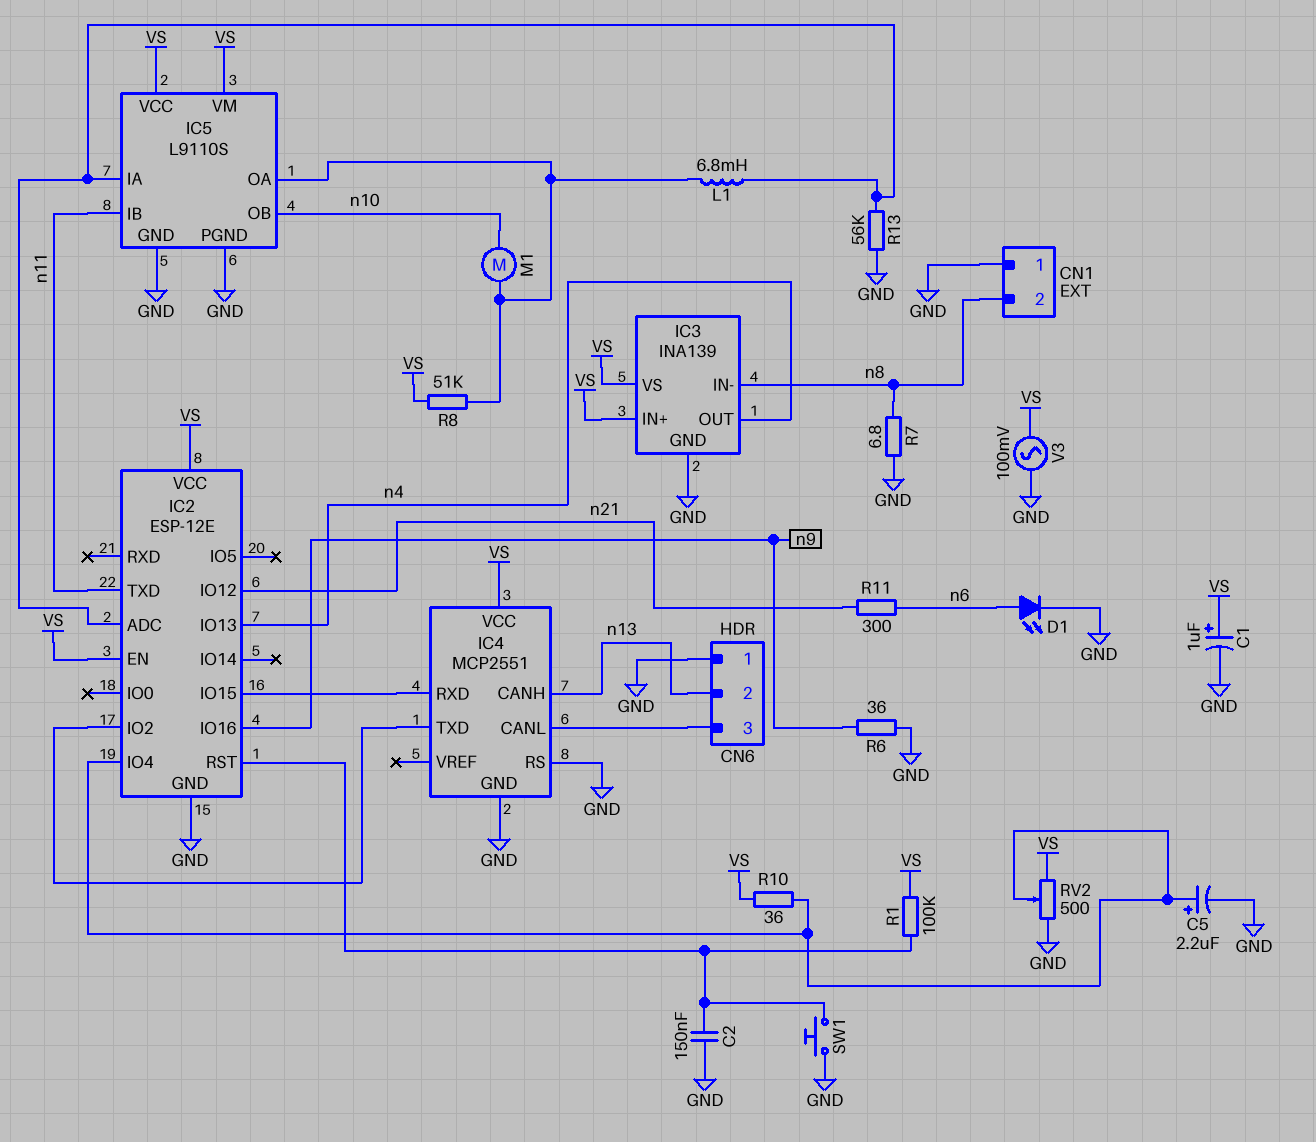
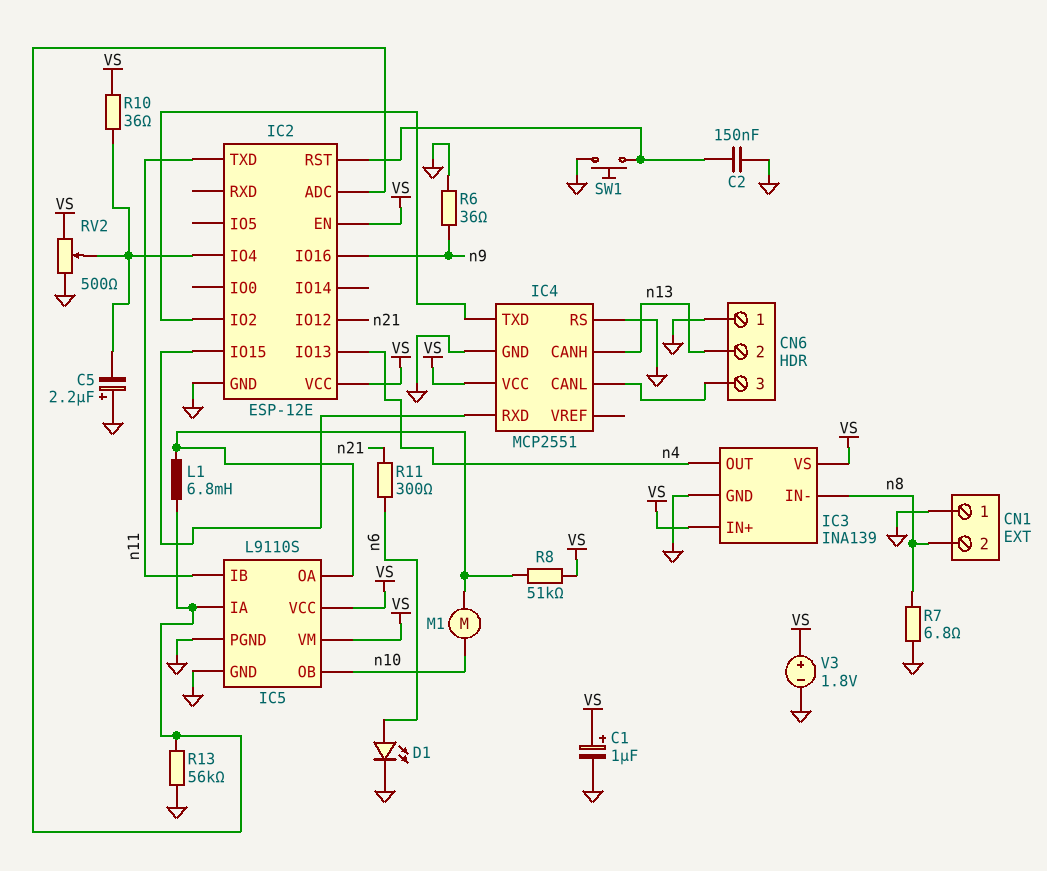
C5: 2.2uF (plus IC2/IO4, minus GND) -> 2.2uF (plus GND, minus IC2/IO4)
R1: 100k (IC2/RST, VS) -> none
V3: AC 100mV (GND, VS) -> 1.8V (plus VS, minus GND)

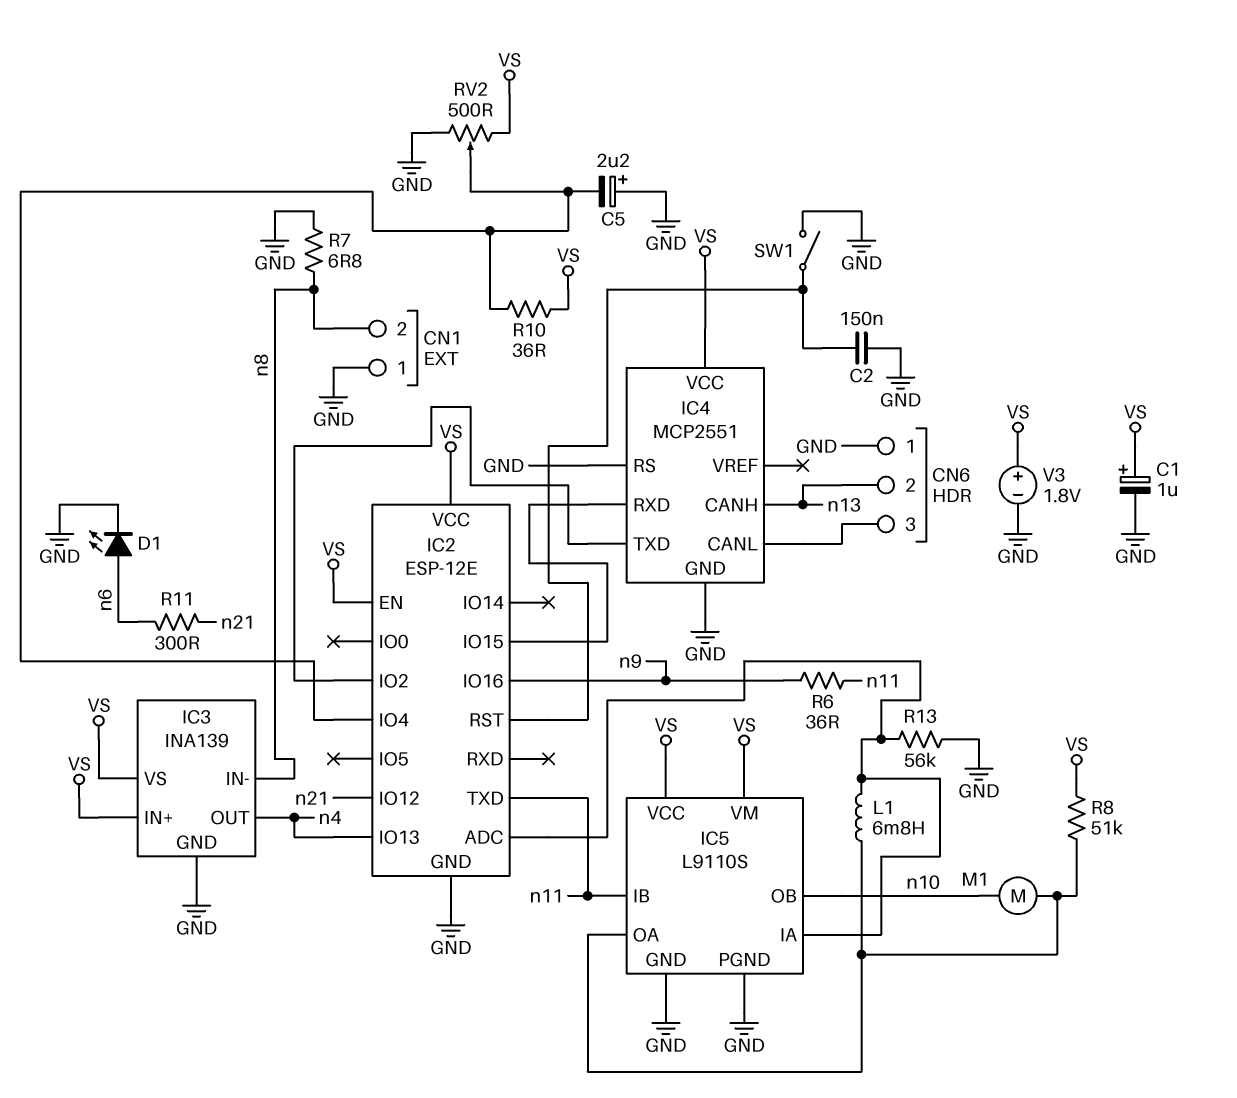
R6: 36 (GND, n9) -> 36 (n9, n11)
SW1: button (GND, IC2/RST) -> switch (GND, IC2/RST)

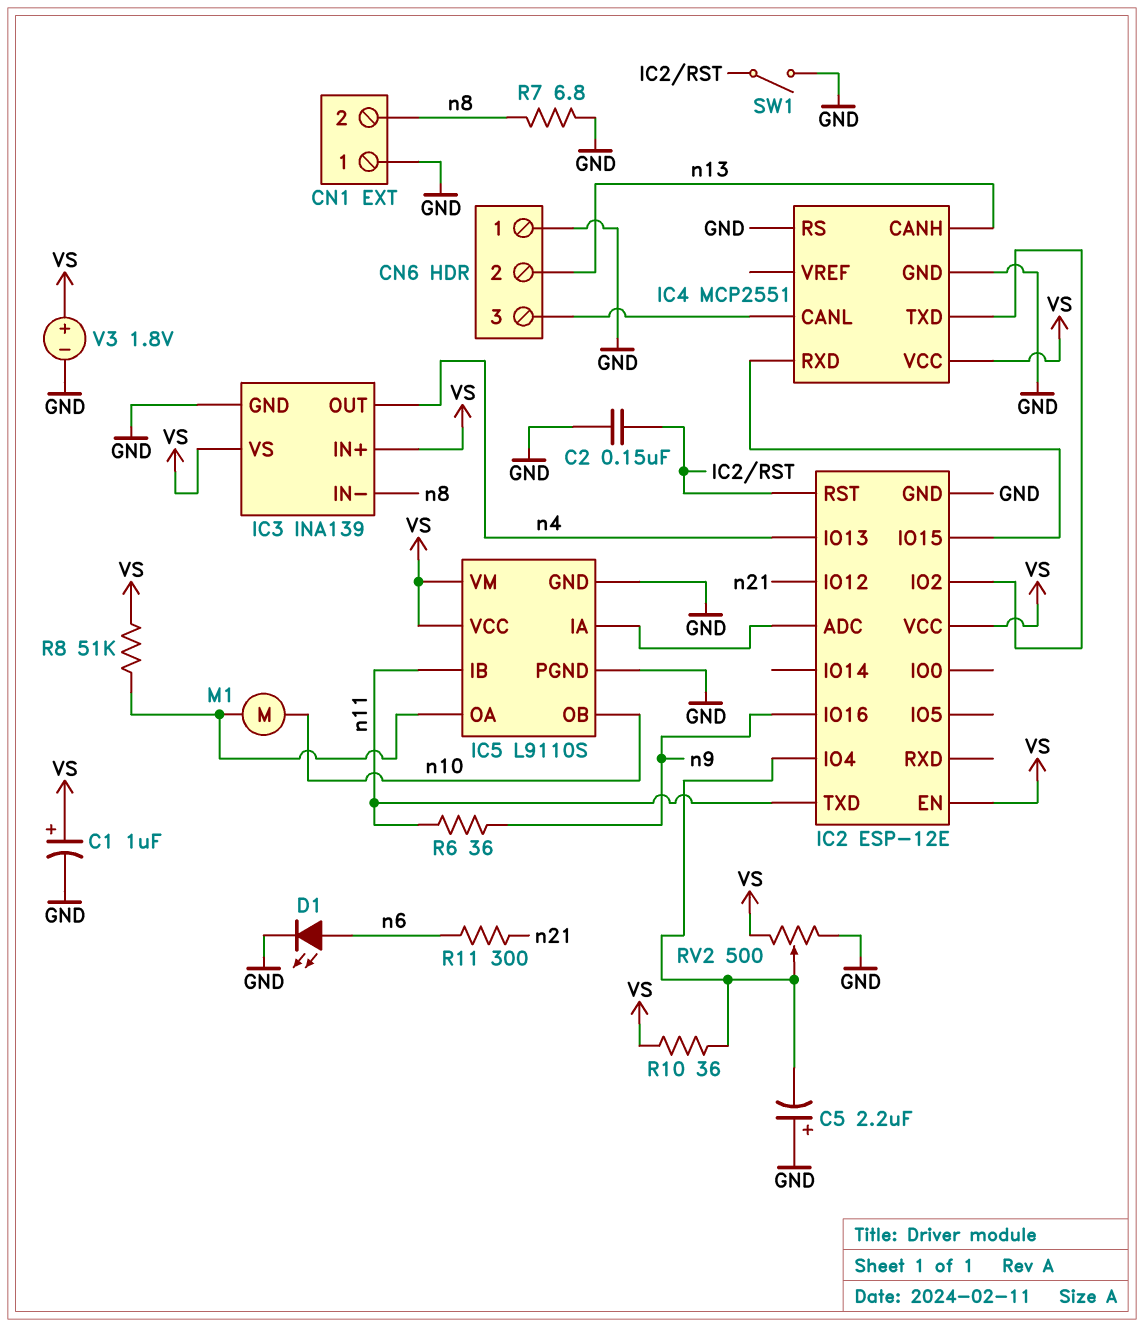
L1: 6.8mH (IC2/ADC, IC5/OA) -> none
R13: 56k (GND, IC2/ADC) -> none

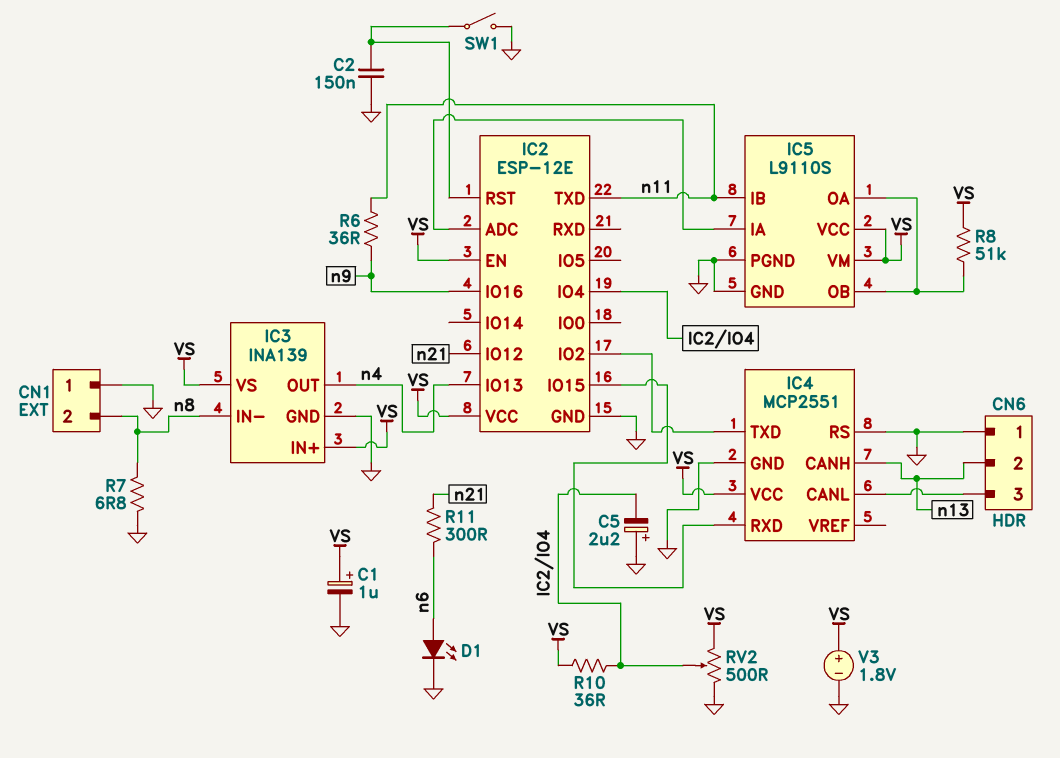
IC5 pin OB: n10 -> IC5/OA
M1: motor (IC5/OA, n10) -> none

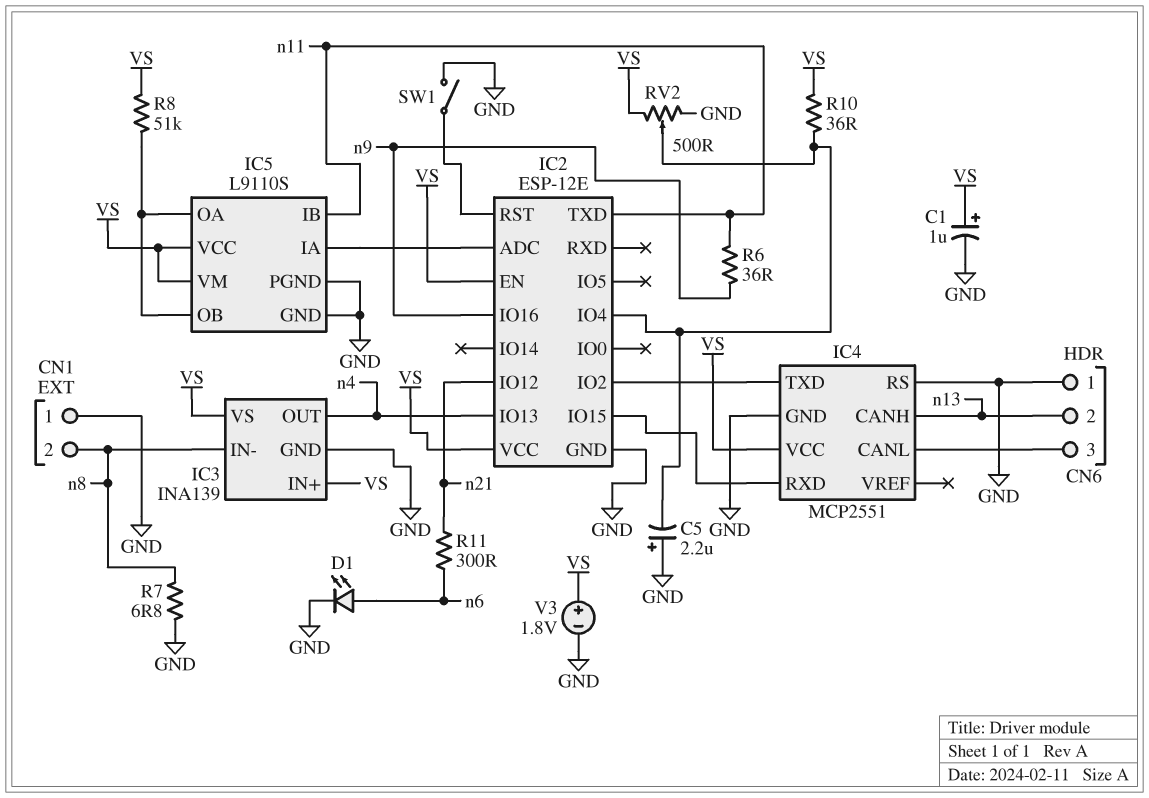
C2: 150nF (GND, IC2/RST) -> none

